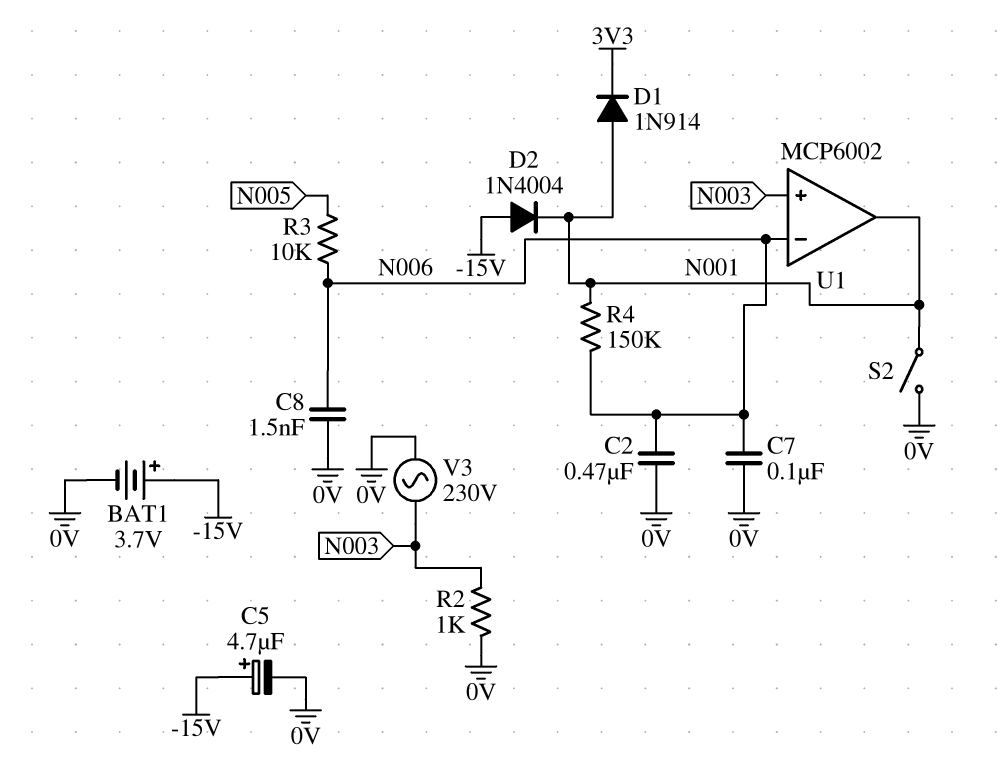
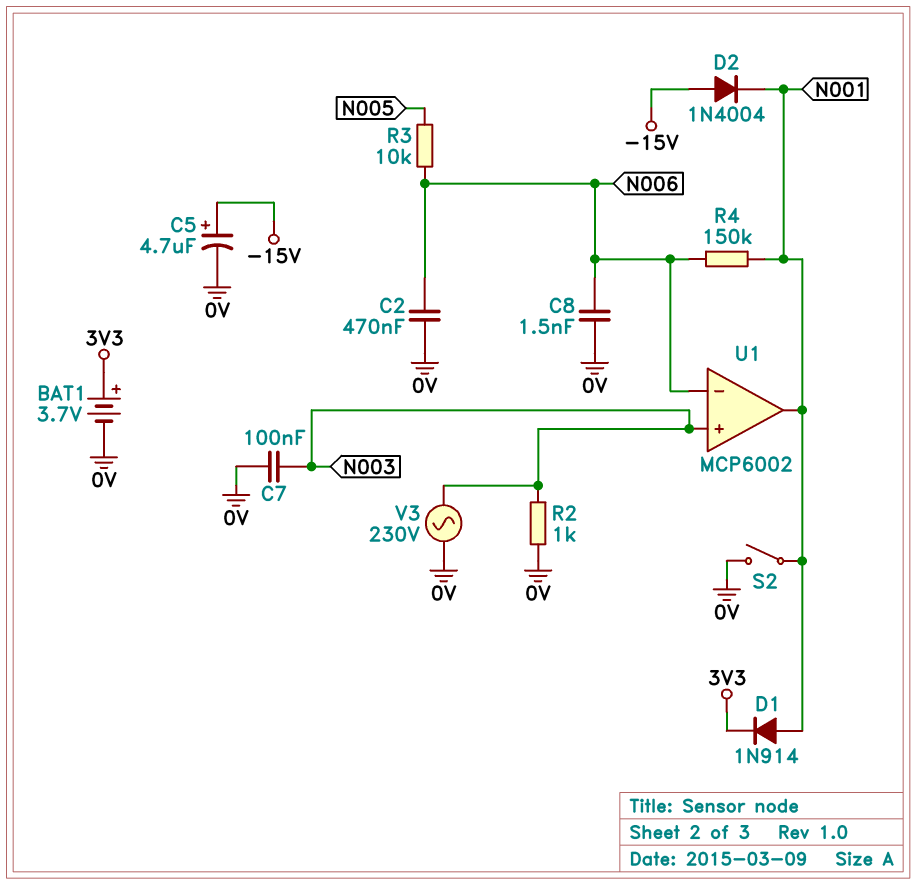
BAT1: 3.7V (plus -15V, minus 0V) -> 3.7V (plus 3V3, minus 0V)
C7: 100nF (0V, N006) -> 100nF (0V, N003)

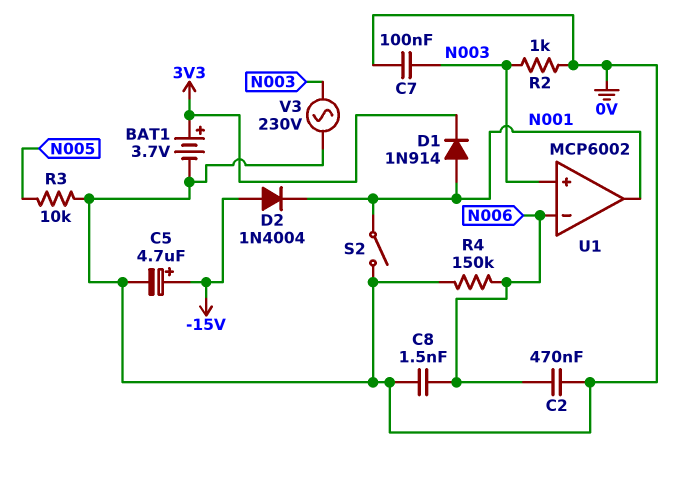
R3: 10k (N005, N006) -> 10k (0V, N005)
R4: 150k (N001, N006) -> 150k (0V, N006)

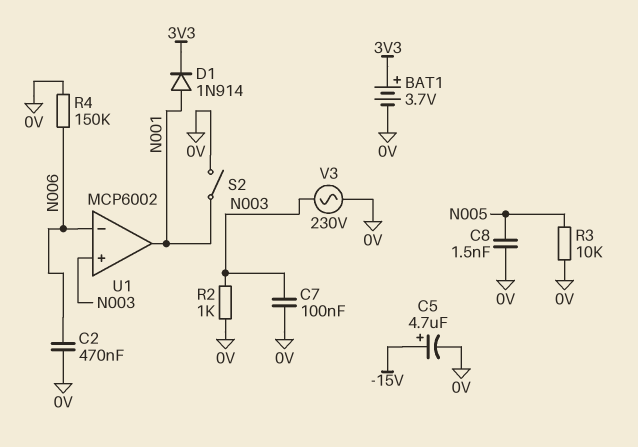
C8: 1.5nF (0V, N006) -> 1.5nF (0V, N005)
D2: diode 1N4004 (A -15V, K N001) -> none

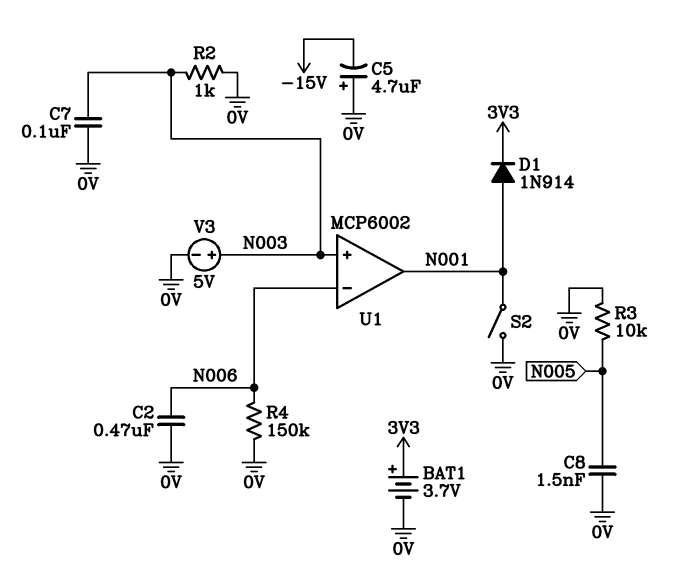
C5: 4.7uF (plus -15V, minus 0V) -> 4.7uF (plus 0V, minus -15V)
V3: AC 230V (0V, N003) -> 5V (plus N003, minus 0V)

